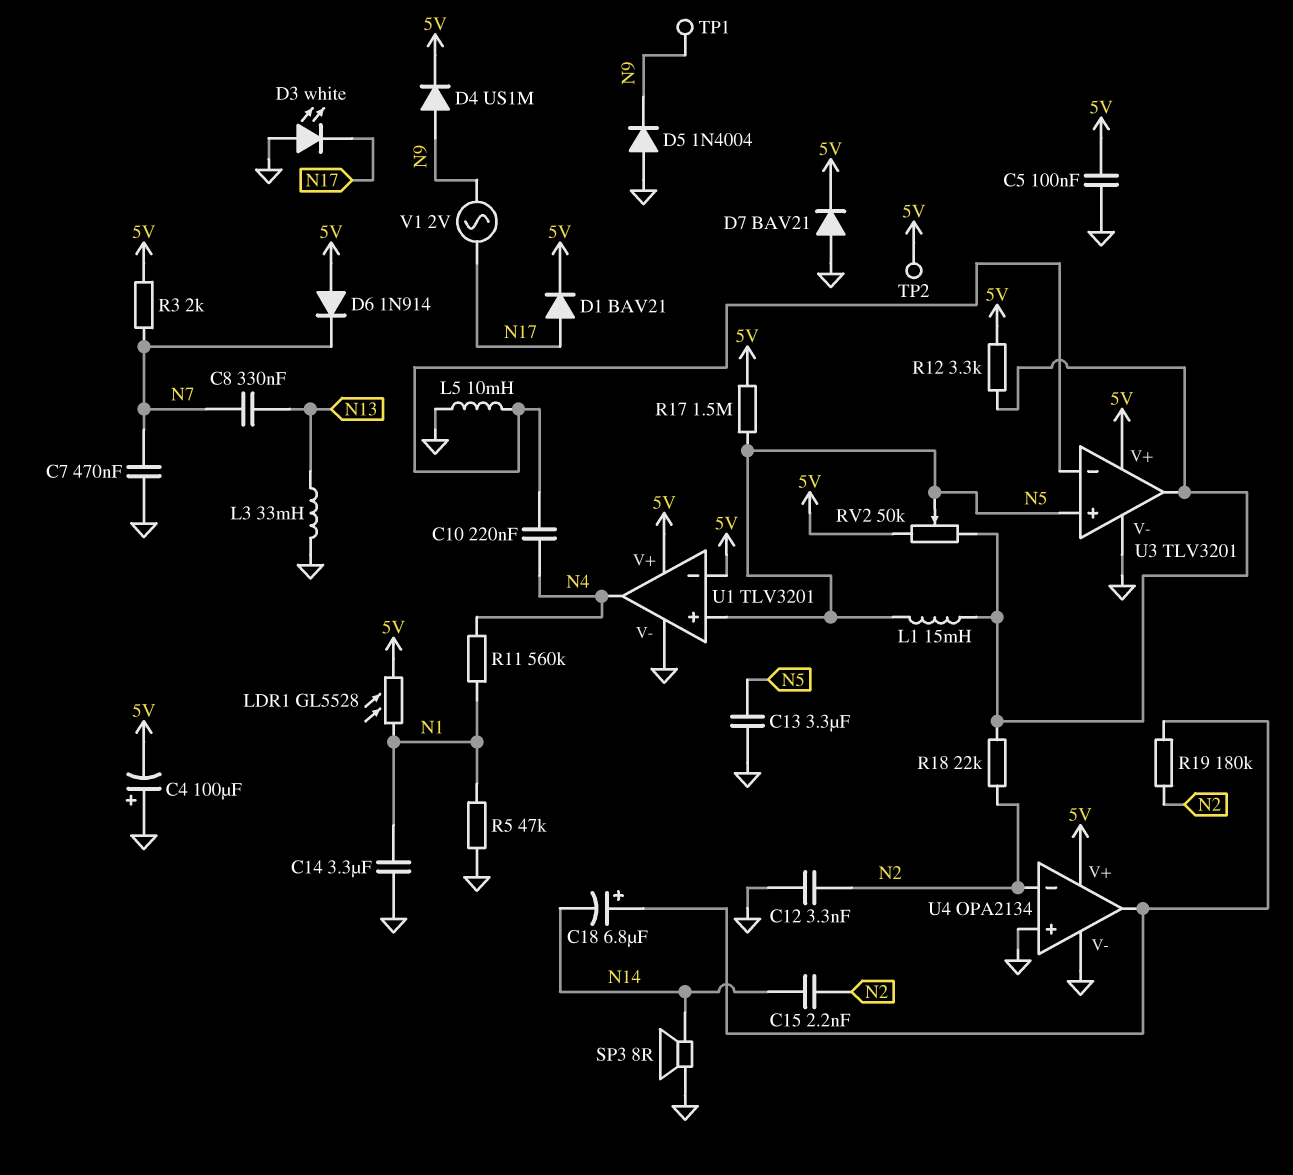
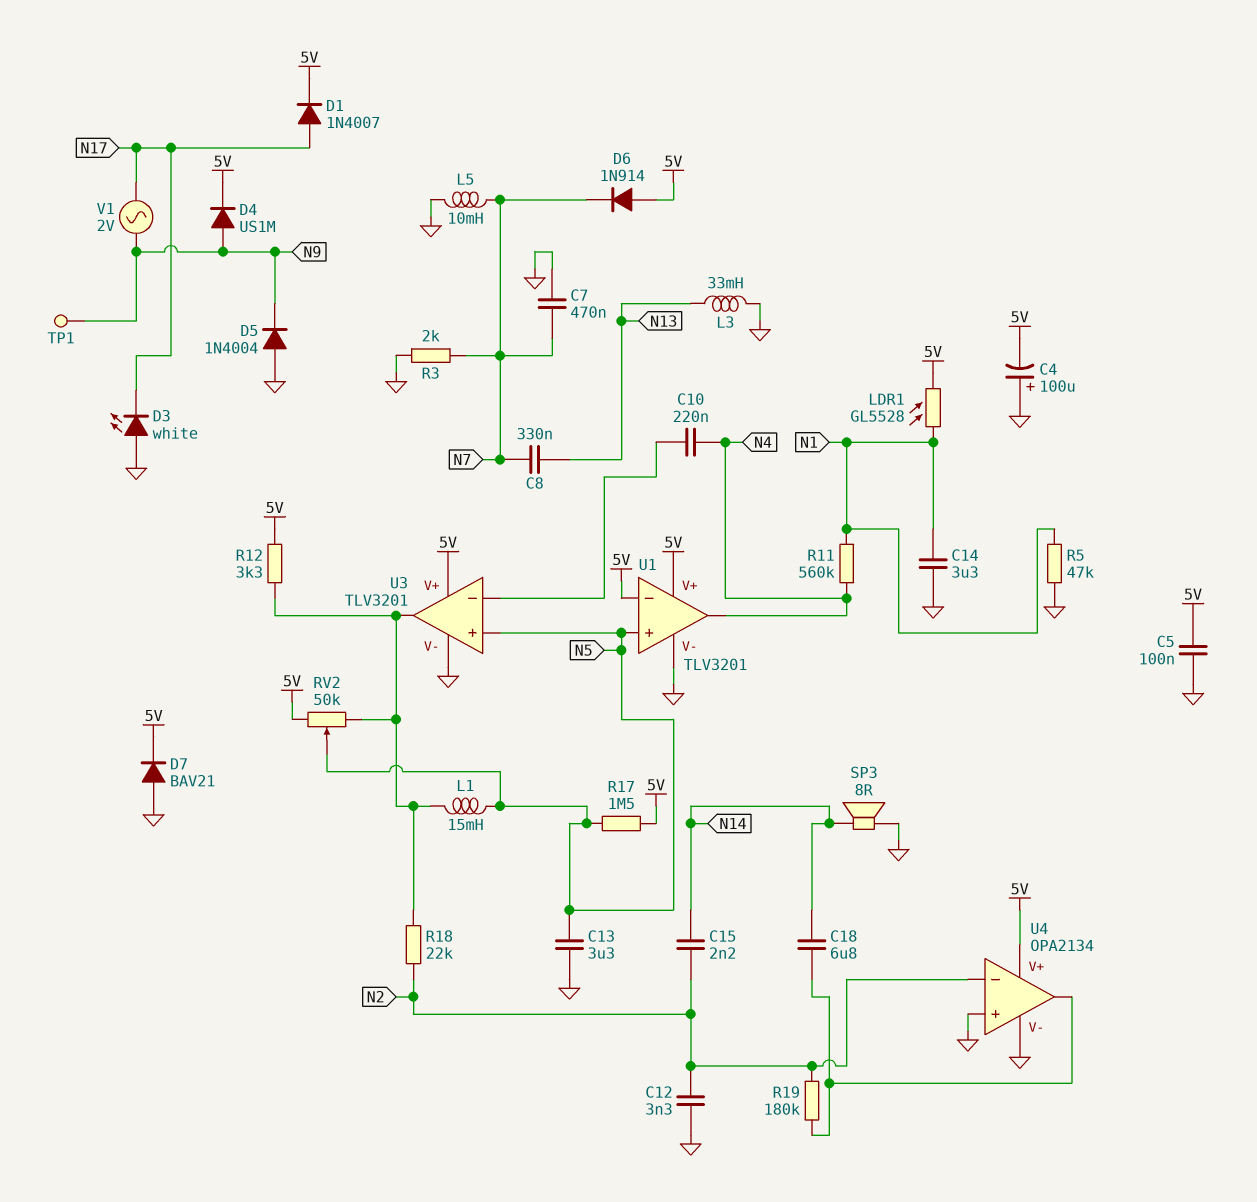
C18: 6.8uF (plus U4/out, minus N14) -> 6.8uF (N14, U4/out)
D1: diode BAV21 (A N17, K 5V) -> diode 1N4007 (A N17, K 5V)
L5: 10mH (GND, U3/in-) -> 10mH (GND, N7)
R3: 2k (5V, N7) -> 2k (GND, N7)
TP2: test point (5V) -> none

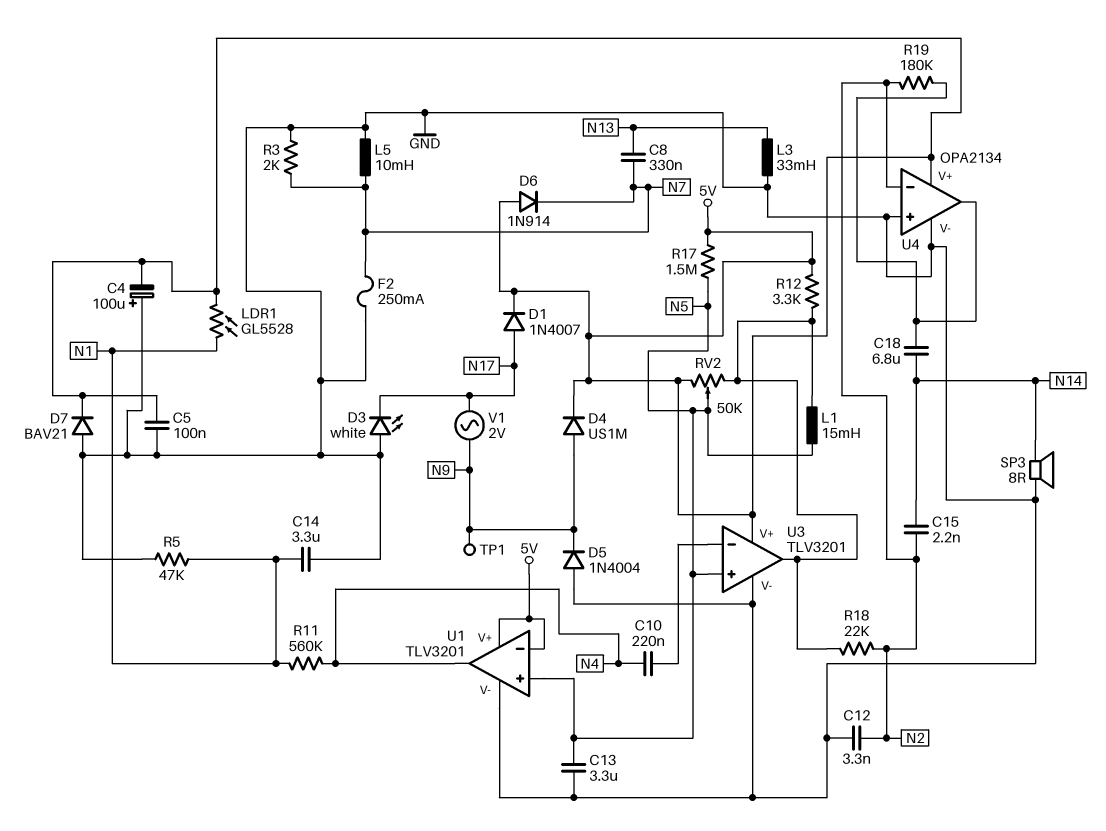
C7: 470nF (GND, N7) -> none
F2: none -> 250mA (GND, N7)

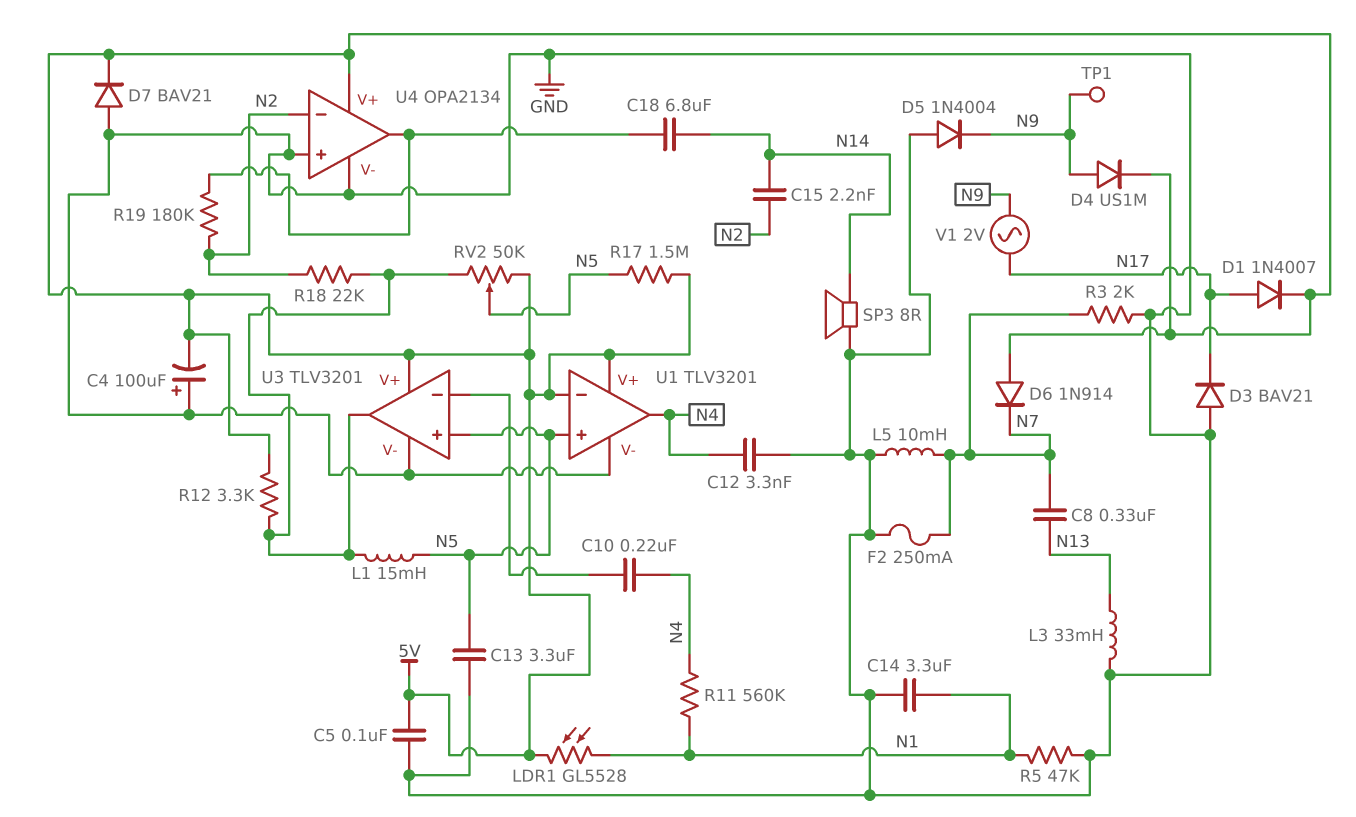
C12: 3.3nF (GND, N2) -> 3.3nF (GND, N4)
D3: LED white (A GND, K N17) -> diode BAV21 (A GND, K N17)

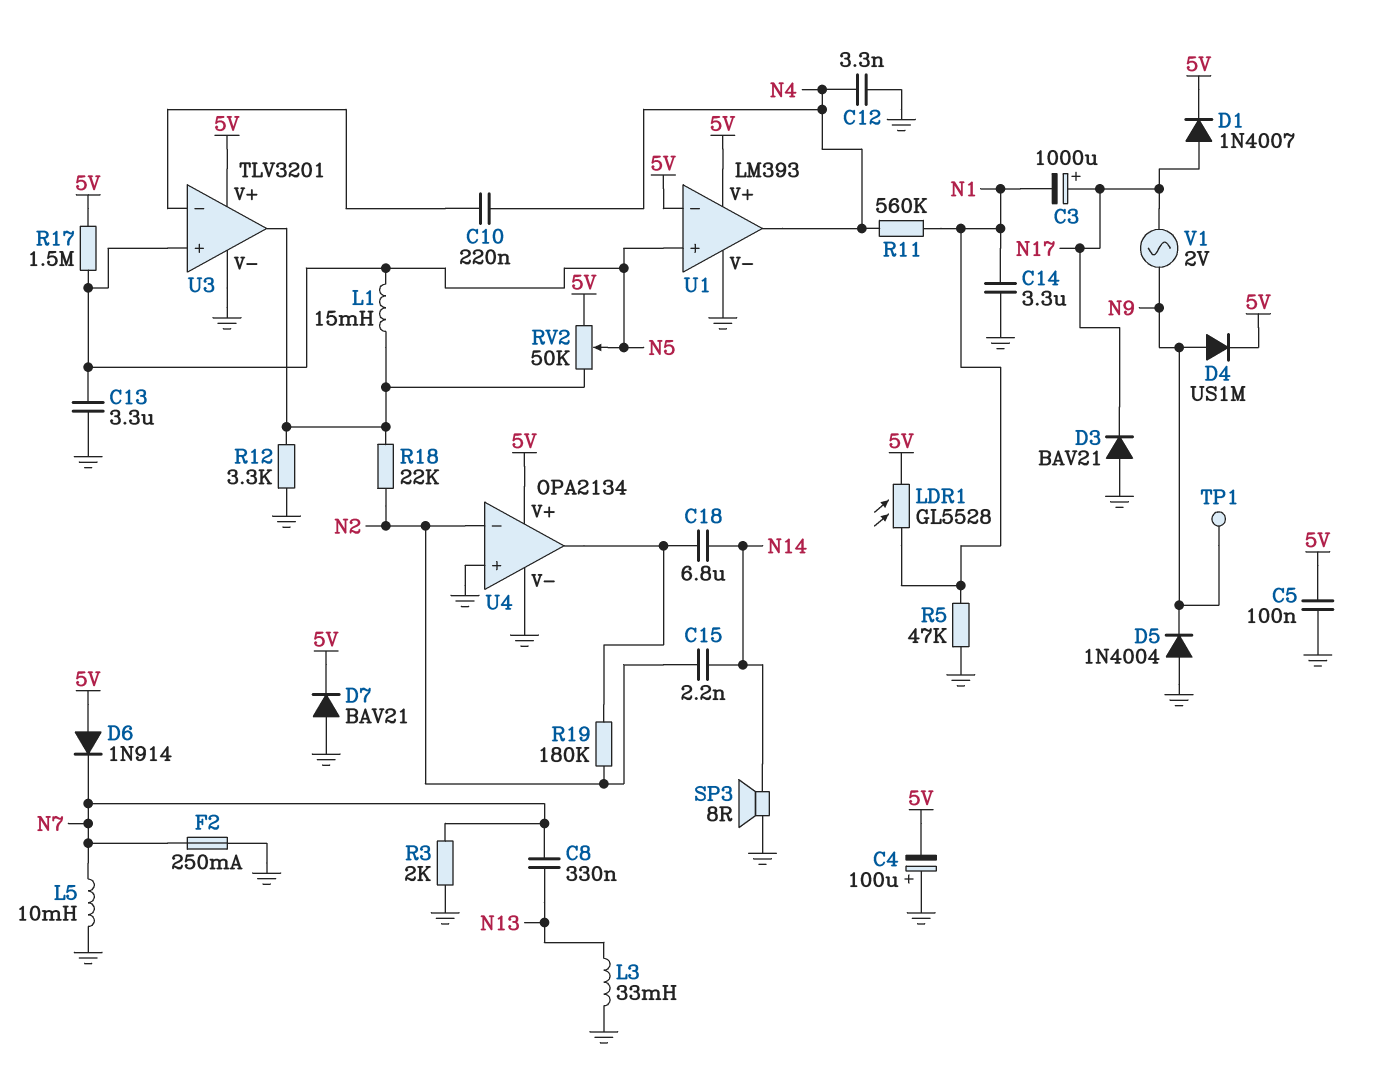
C3: none -> 1000uF (plus N17, minus N1)
R12: 3.3k (5V, U3/out) -> 3.3k (GND, U3/out)
U1: TLV3201 -> LM393

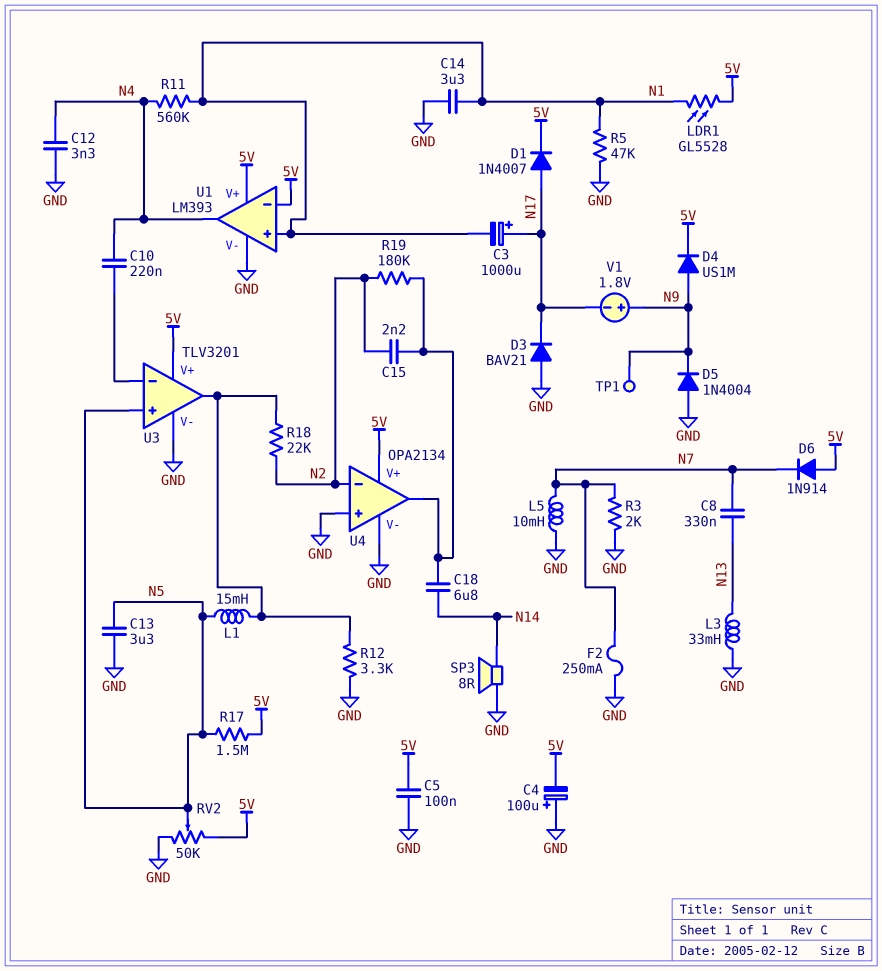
C15: 2.2nF (N2, N14) -> 2.2nF (N2, U4/out)
D7: diode BAV21 (A GND, K 5V) -> none
RV2: 50k (5V, U3/out, wiper N5) -> 50k (5V, GND, wiper N5)
U1 pin in+: N5 -> N1
V1: AC 2V (N9, N17) -> 1.8V (plus N9, minus N17)

